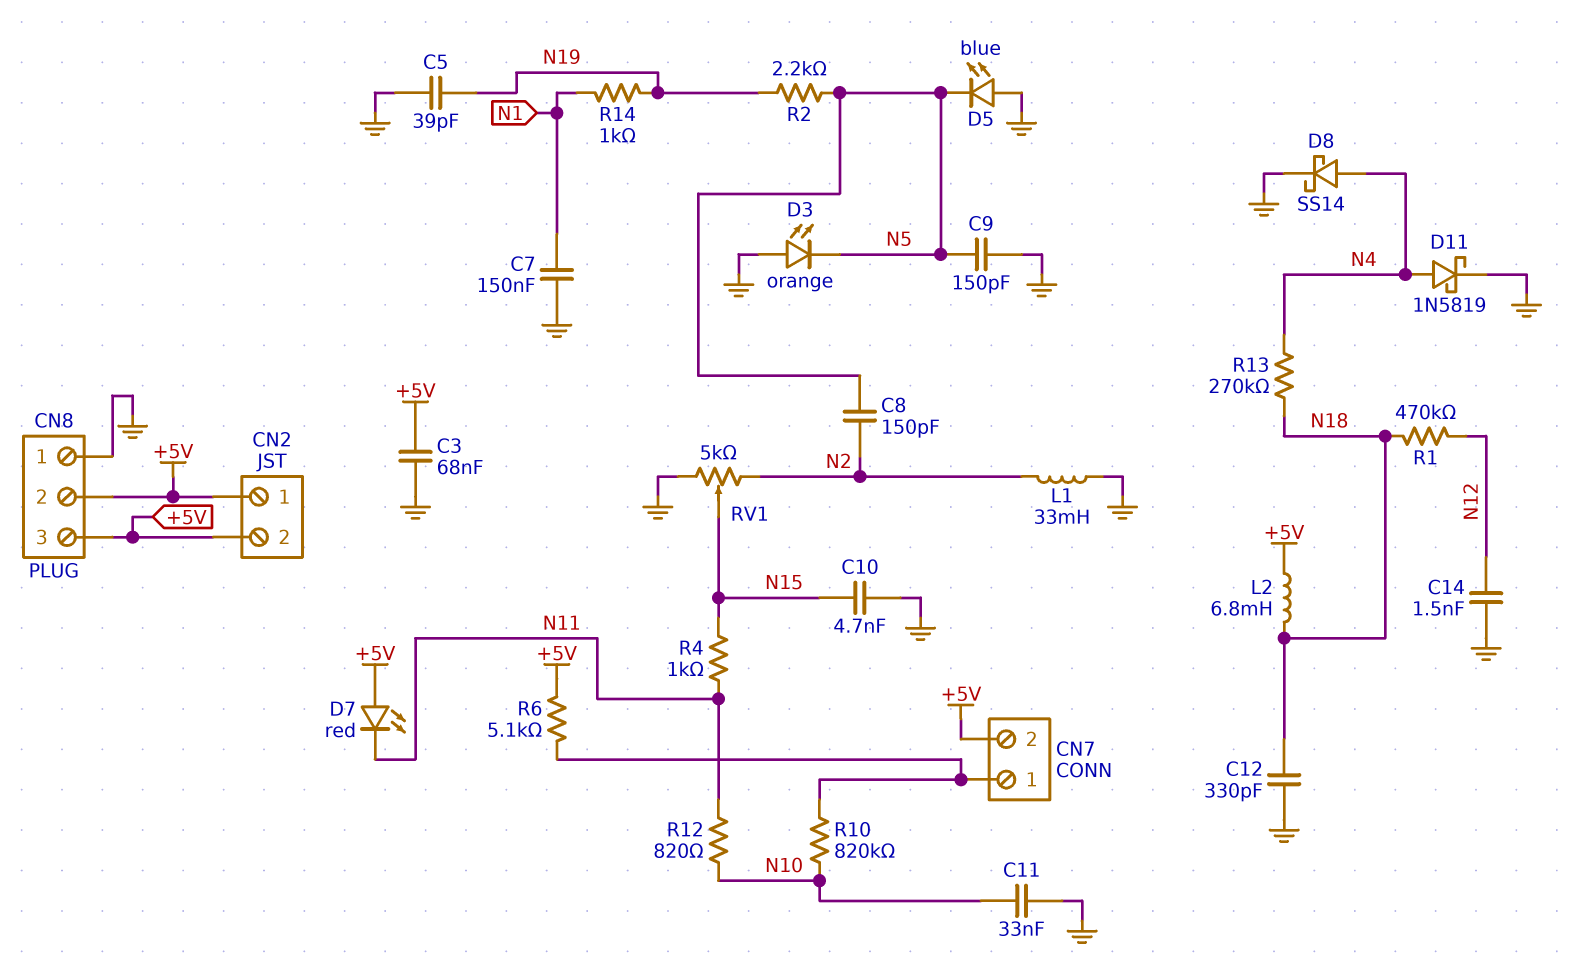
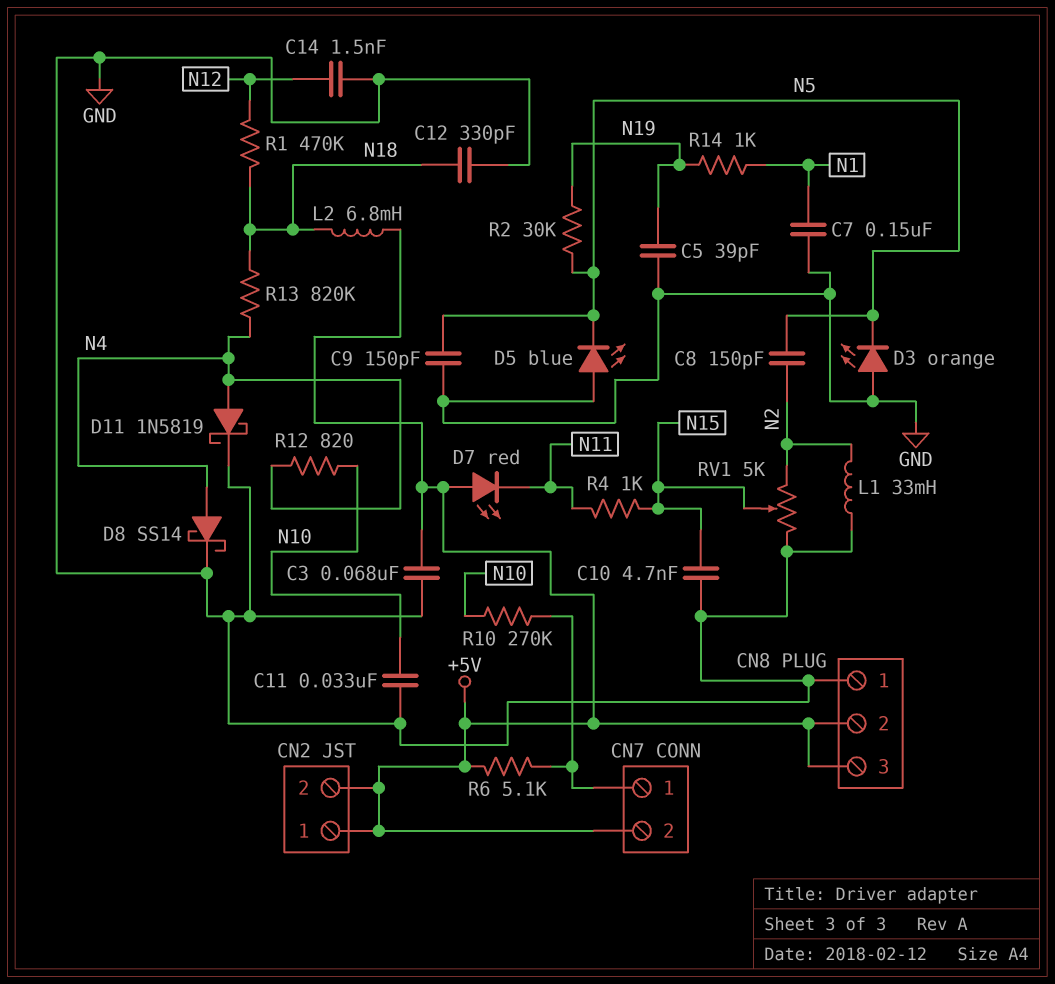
R2: 2.2k (N5, N19) -> 30k (N5, N19)
R10: 820k (CN7/1, N10) -> 270k (CN7/1, N10)
R12: 820 (N10, N11) -> 820 (N4, N10)
R13: 270k (N4, N18) -> 820k (N4, N18)

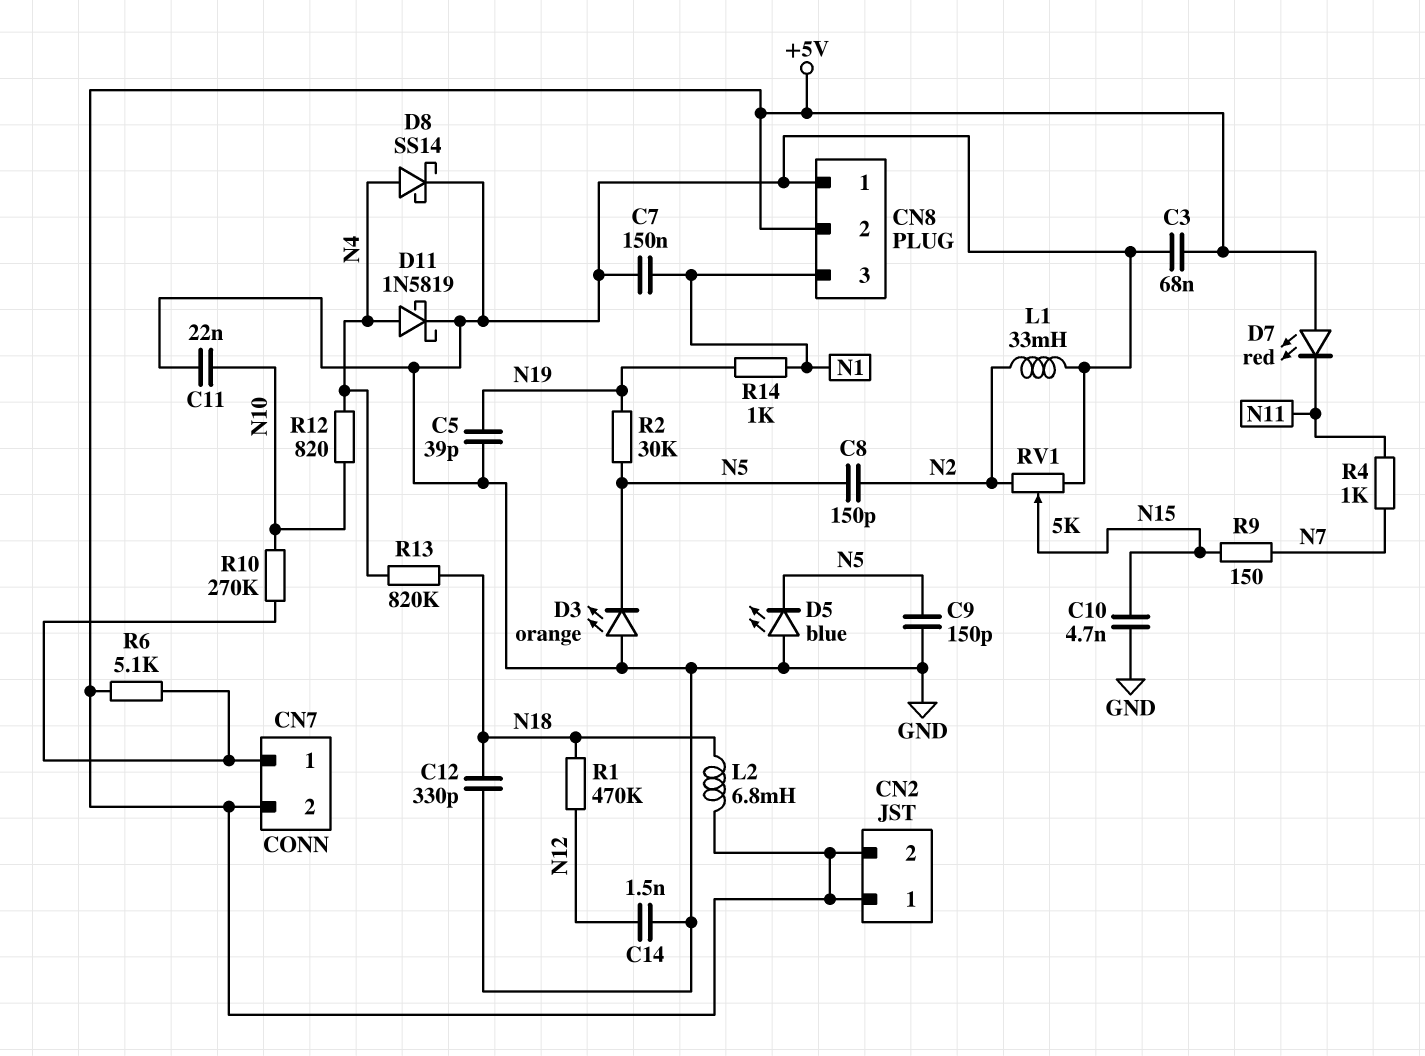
C11: 33nF (GND, N10) -> 22nF (GND, N10)
CN8 pin 3: +5V -> N1
R4: 1k (N11, N15) -> 1k (N7, N11)
R9: none -> 150 (N7, N15)

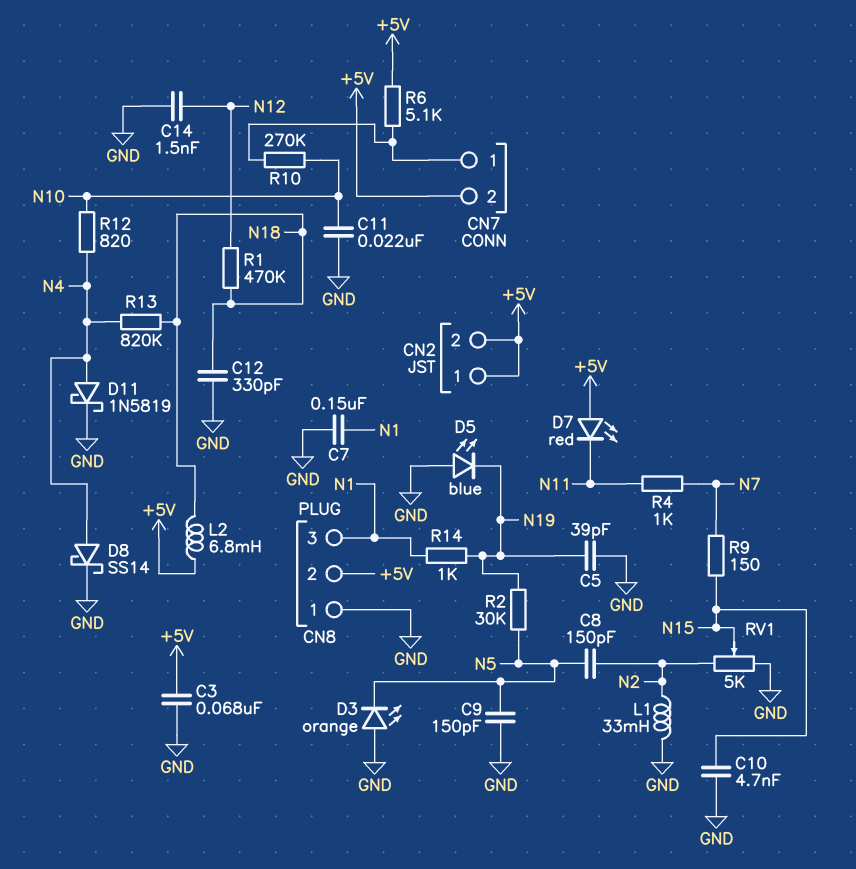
D5: LED blue (A GND, K N5) -> LED blue (A GND, K N19)

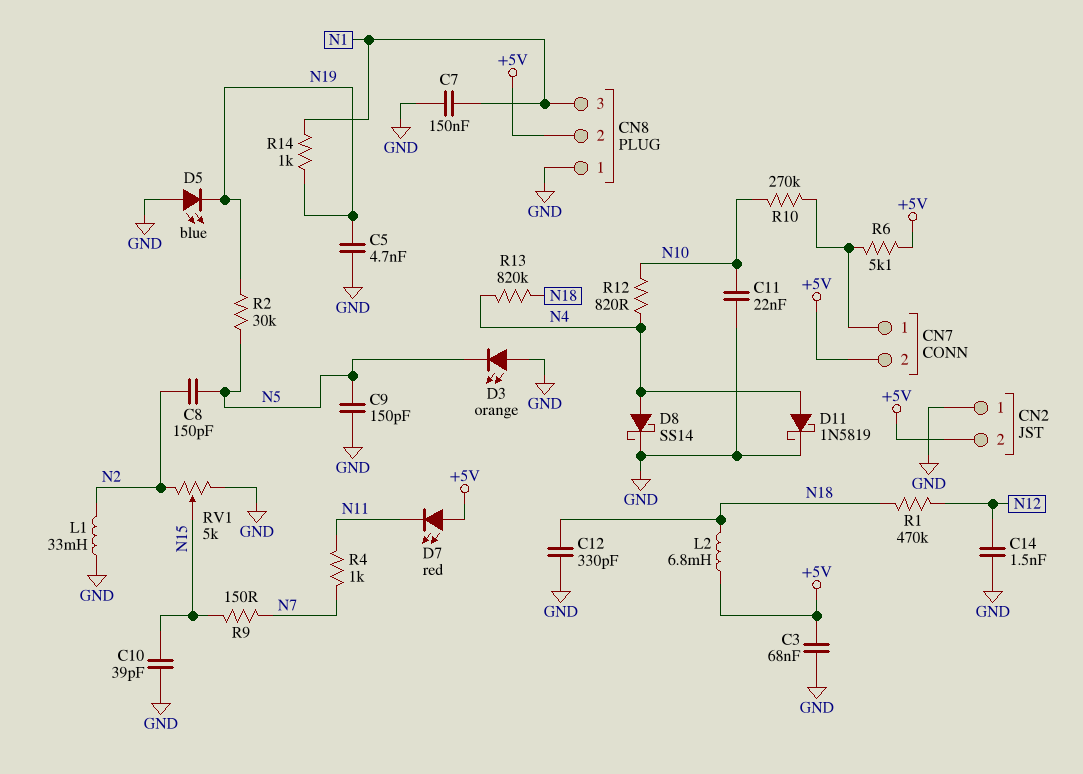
C5: 39pF (GND, N19) -> 4.7nF (GND, N19)
C10: 4.7nF (GND, N15) -> 39pF (GND, N15)
CN2 pin 1: +5V -> GND

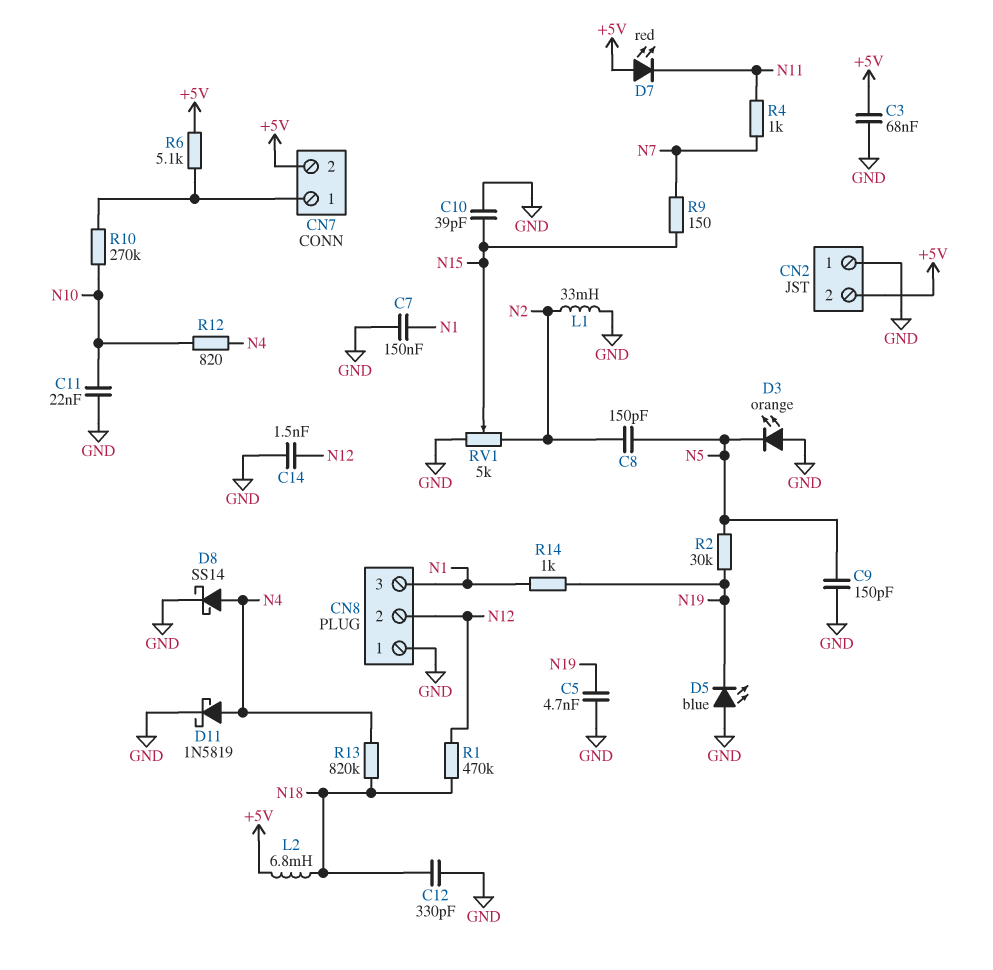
CN8 pin 2: +5V -> N12

